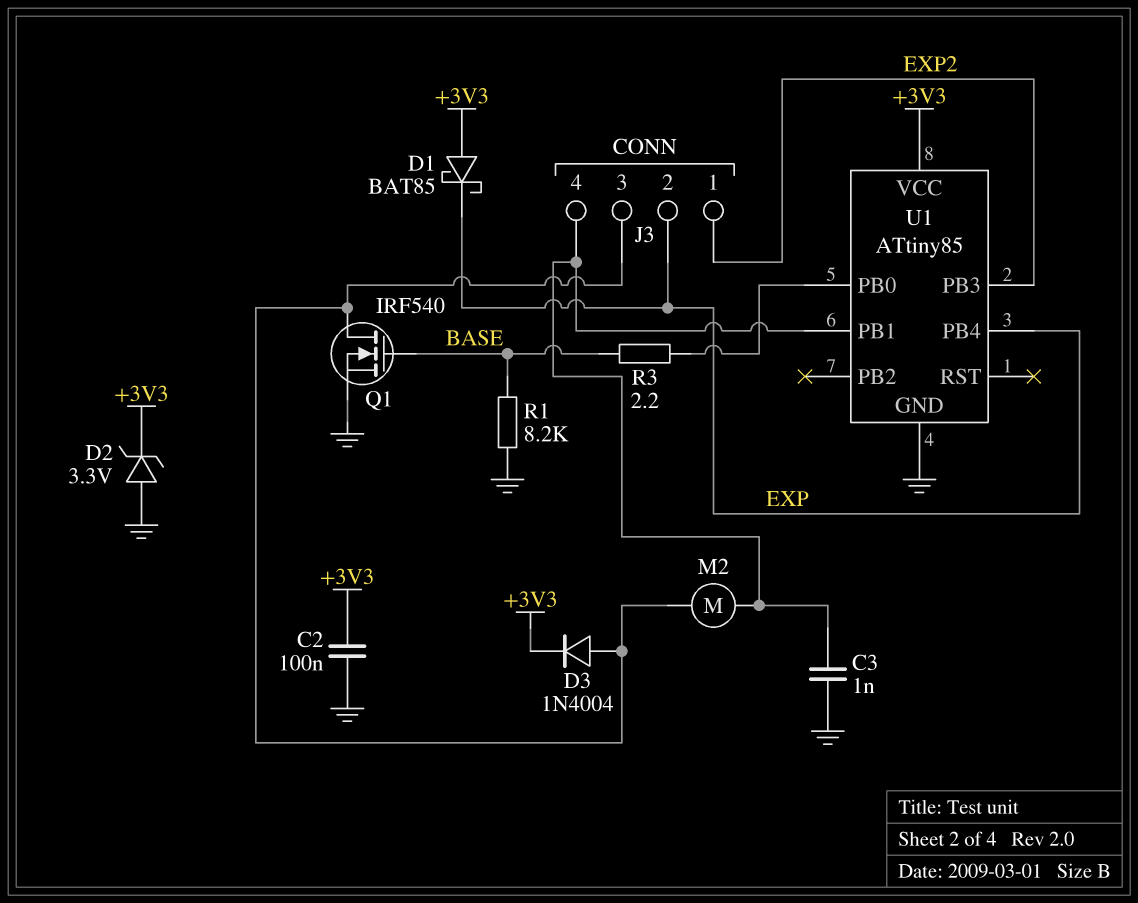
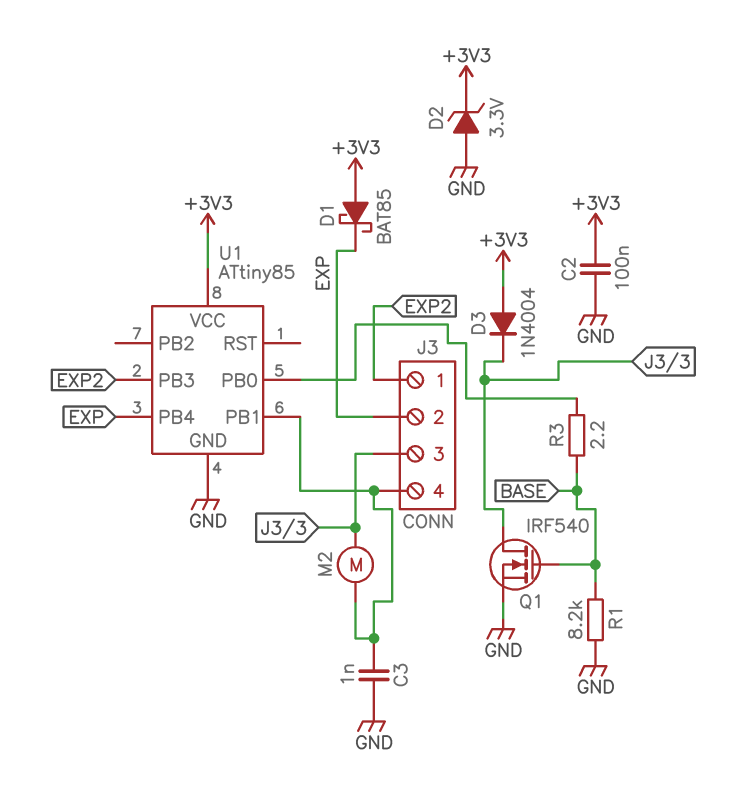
D3: diode 1N4004 (A J3/3, K +3V3) -> diode 1N4004 (A +3V3, K J3/3)

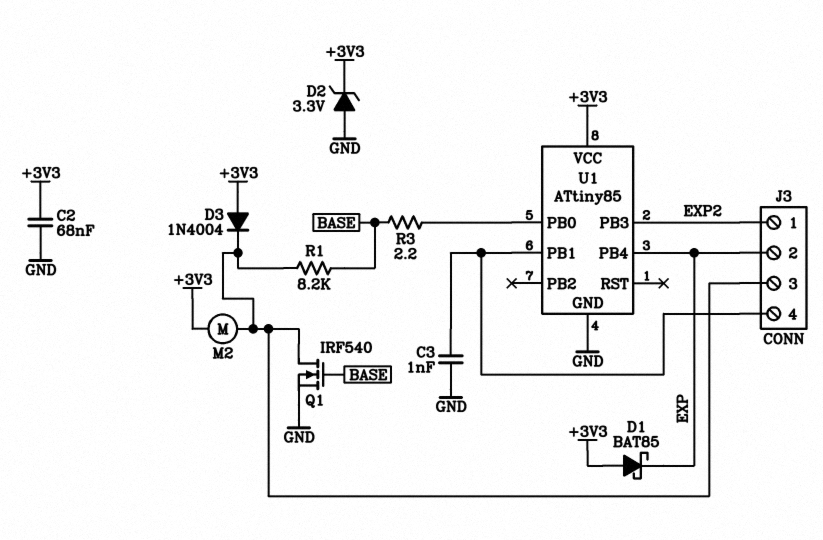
C2: 100nF (+3V3, GND) -> 68nF (+3V3, GND)
M2: motor (J3/3, J3/4) -> motor (+3V3, J3/3)
R1: 8.2k (BASE, GND) -> 8.2k (BASE, J3/3)

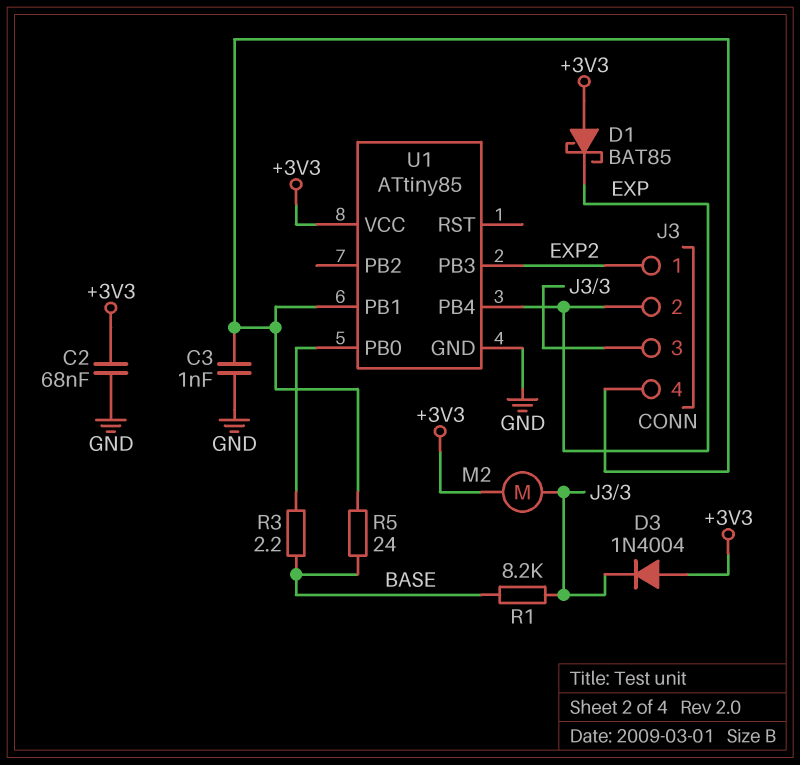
D2: zener 3.3V (A GND, K +3V3) -> none
Q1: NMOS IRF540 (G BASE, D J3/3, S GND) -> none
R5: none -> 24 (BASE, J3/4)

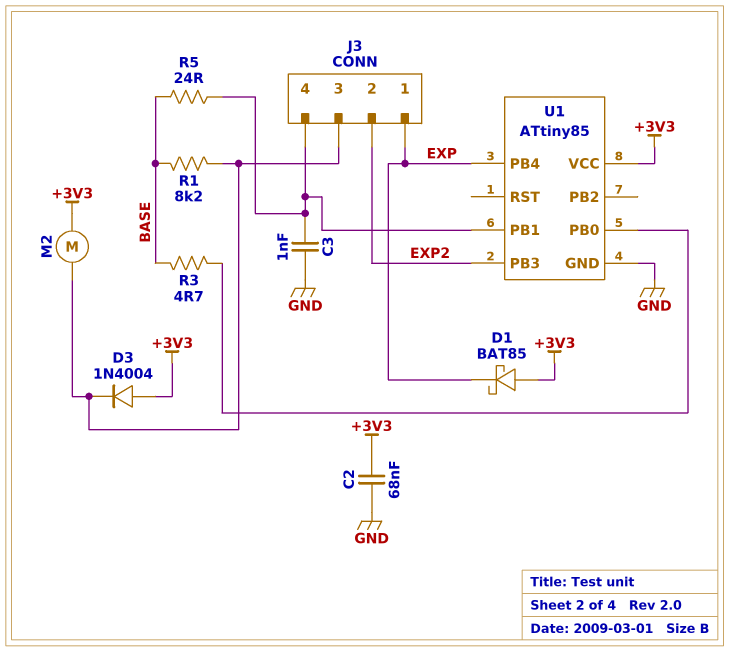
J3 pin 1: EXP2 -> EXP
J3 pin 2: EXP -> EXP2
R3: 2.2 (BASE, U1/PB0) -> 4.7 (BASE, U1/PB0)

